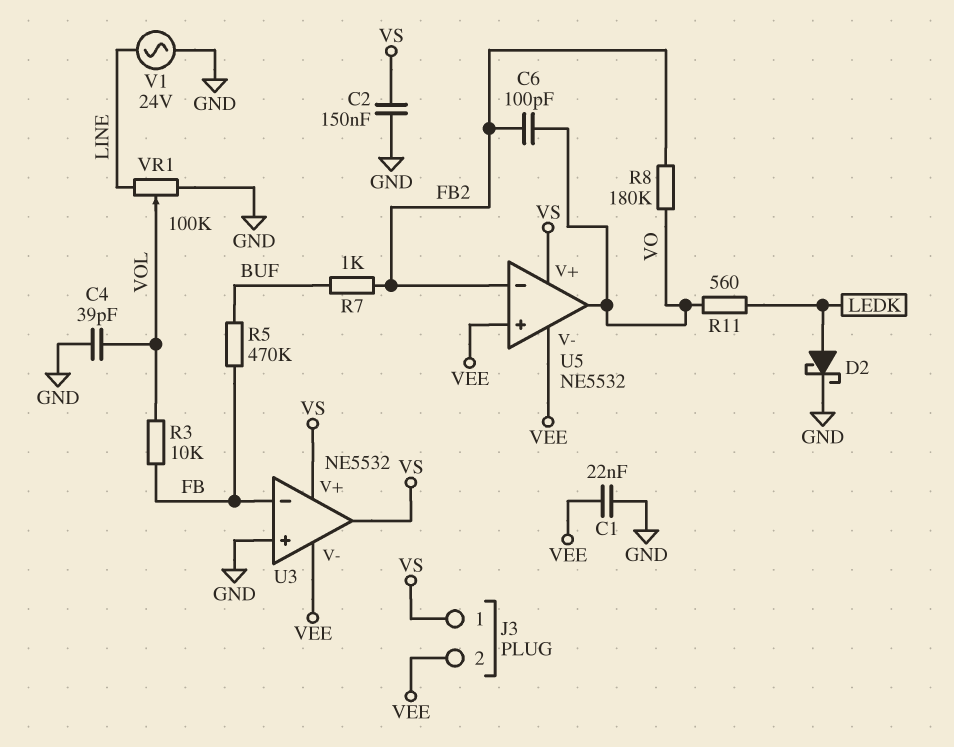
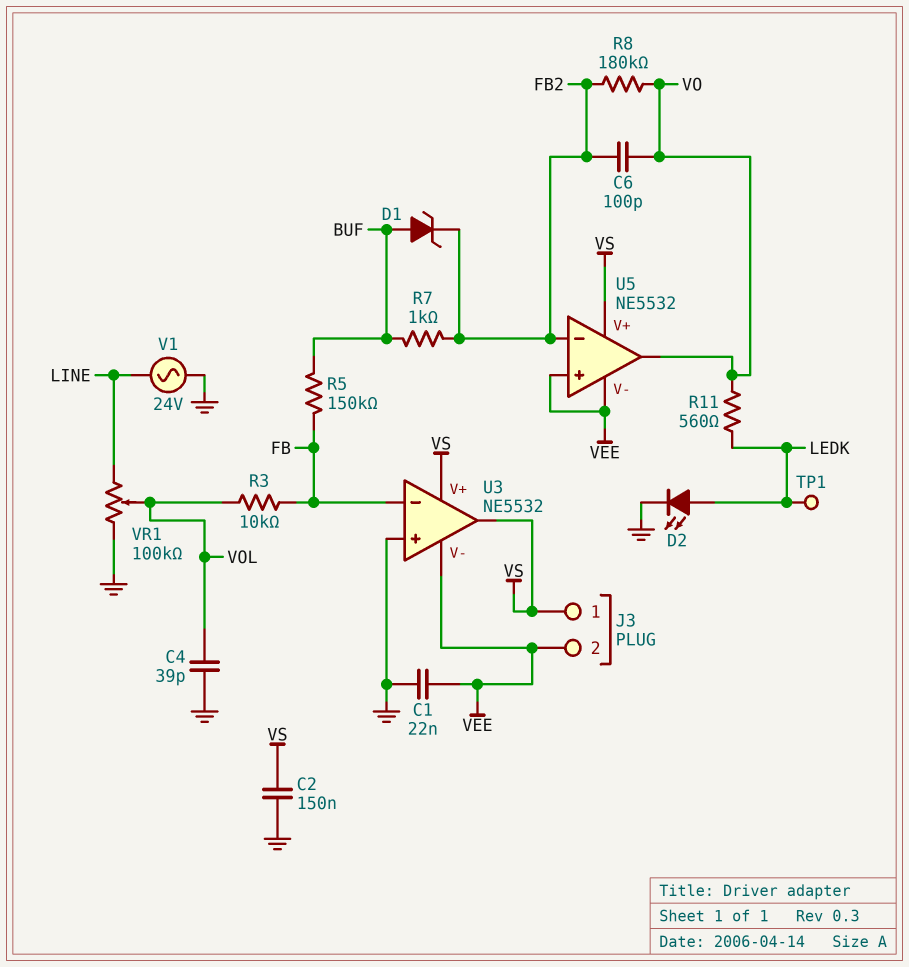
D1: none -> zener (A BUF, K FB2)
D2: schottky (A LEDK, K GND) -> LED (A LEDK, K GND)
R5: 470k (BUF, FB) -> 150k (BUF, FB)
TP1: none -> test point (LEDK)

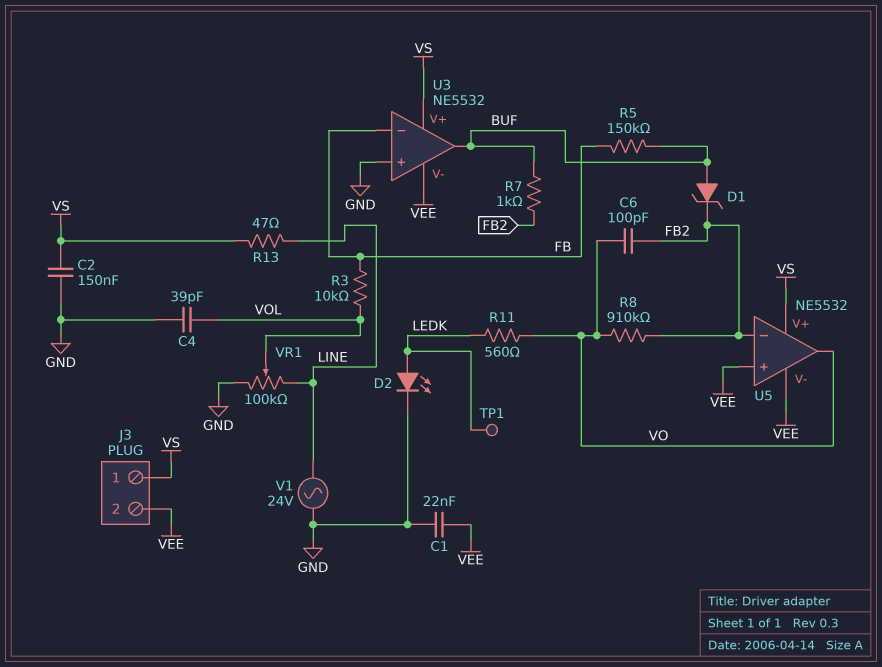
R8: 180k (FB2, VO) -> 910k (FB2, VO)
R13: none -> 47 (LINE, VS)
U3 pin out: VS -> BUF

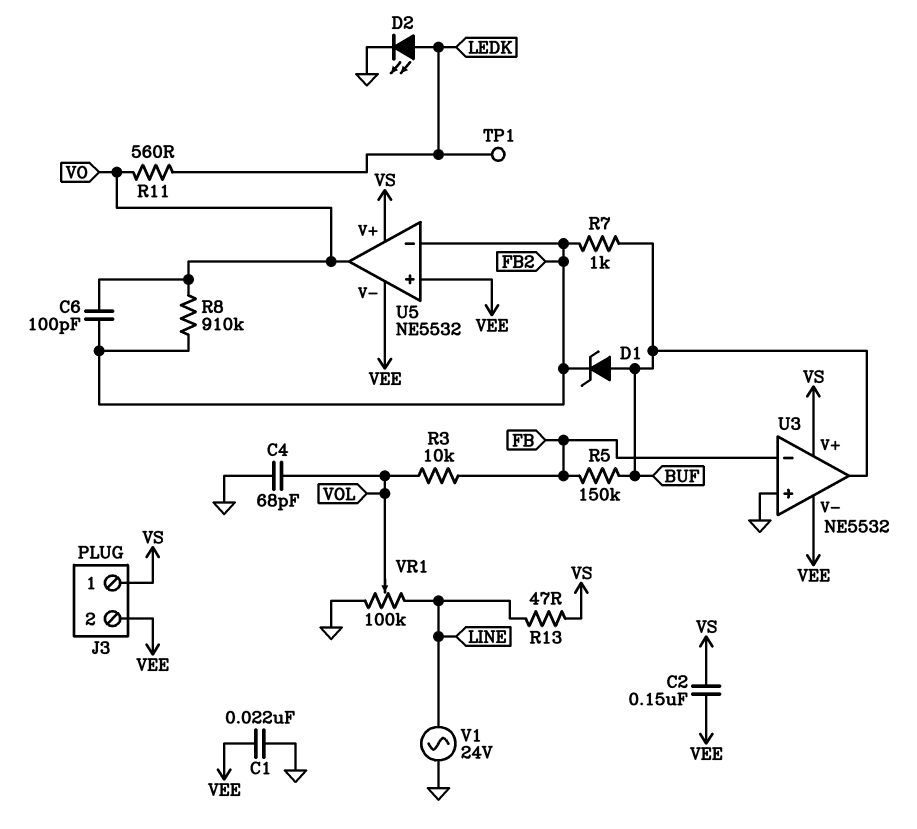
C2: 150nF (GND, VS) -> 150nF (VEE, VS)
C4: 39pF (GND, VOL) -> 68pF (GND, VOL)

